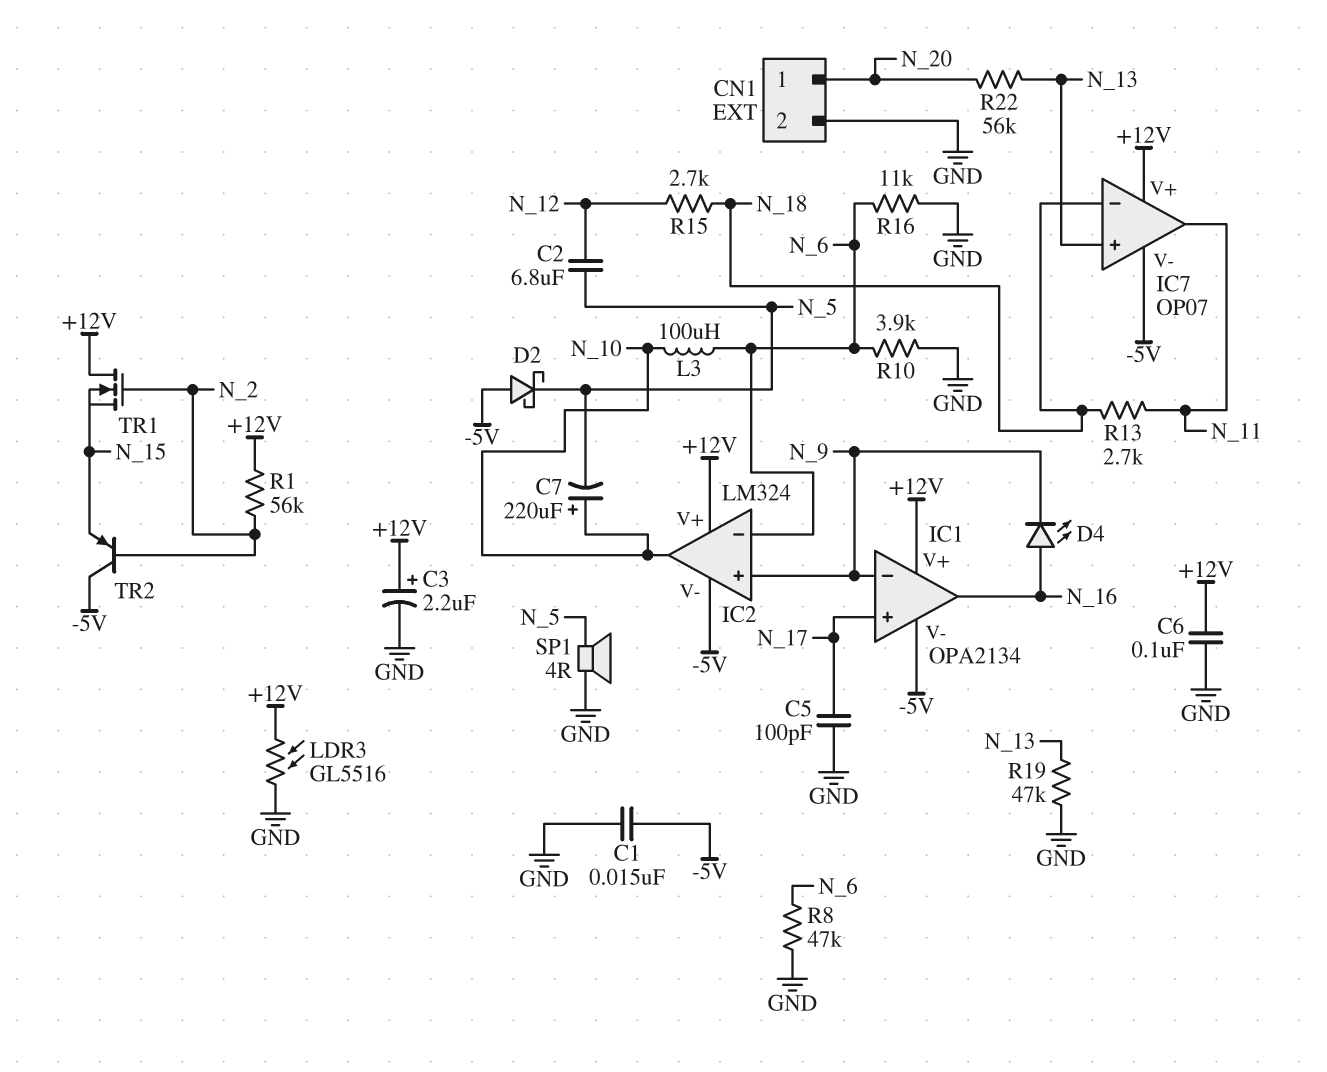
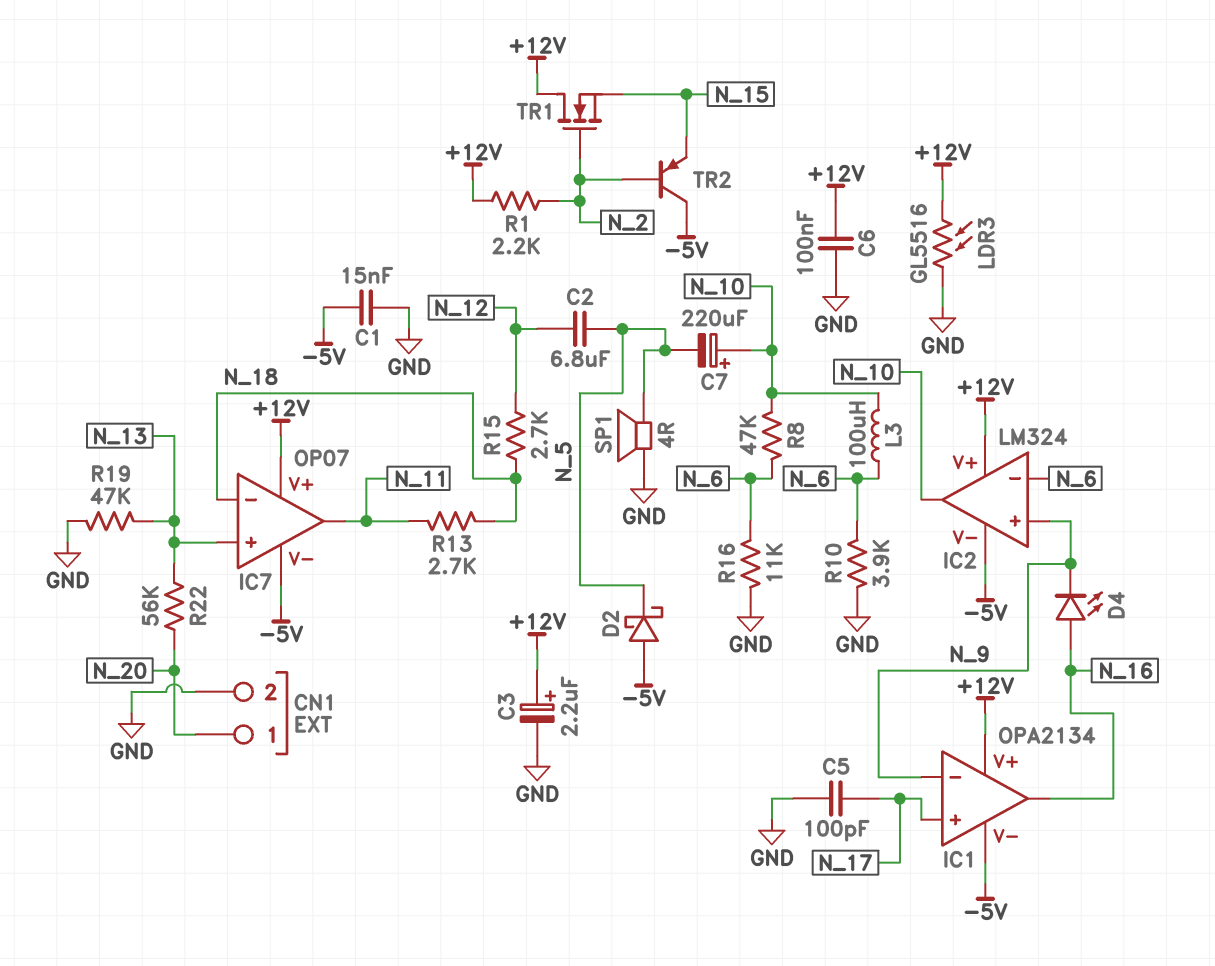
R1: 56k (+12V, N_2) -> 2.2k (+12V, N_2)
R8: 47k (GND, N_6) -> 47k (N_6, N_10)

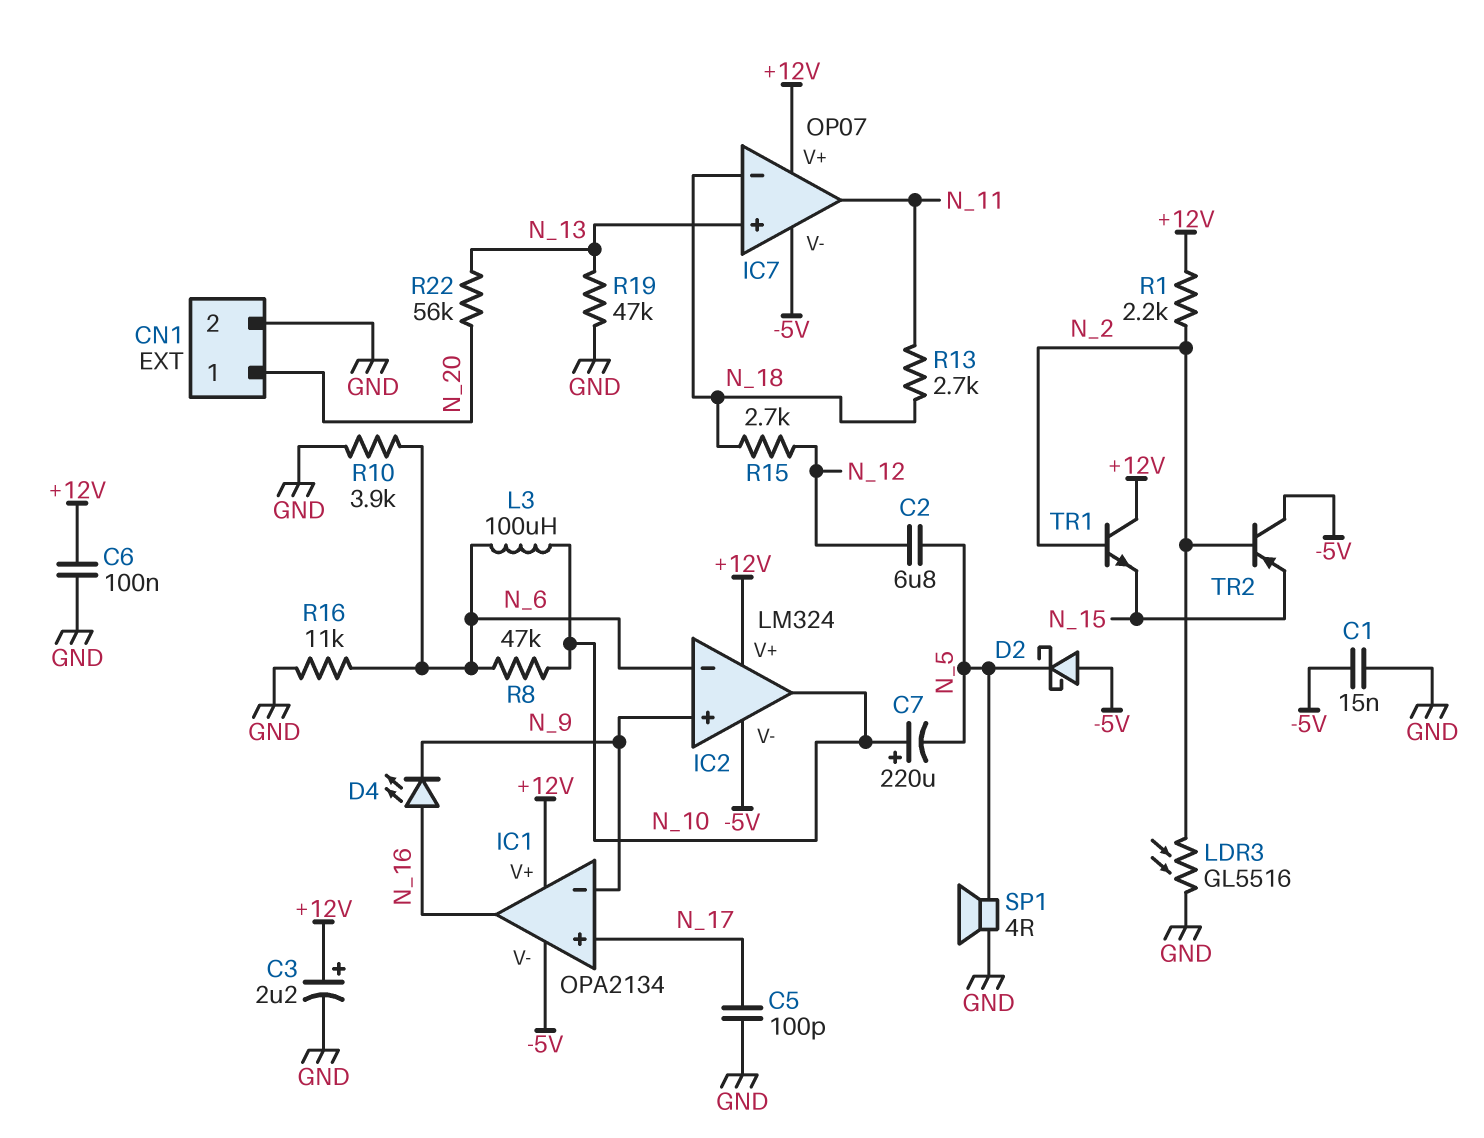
LDR3: GL5516 (+12V, GND) -> GL5516 (GND, N_2)
TR1: NMOS (G N_2, D +12V, S N_15) -> NPN (B N_2, C +12V, E N_15)

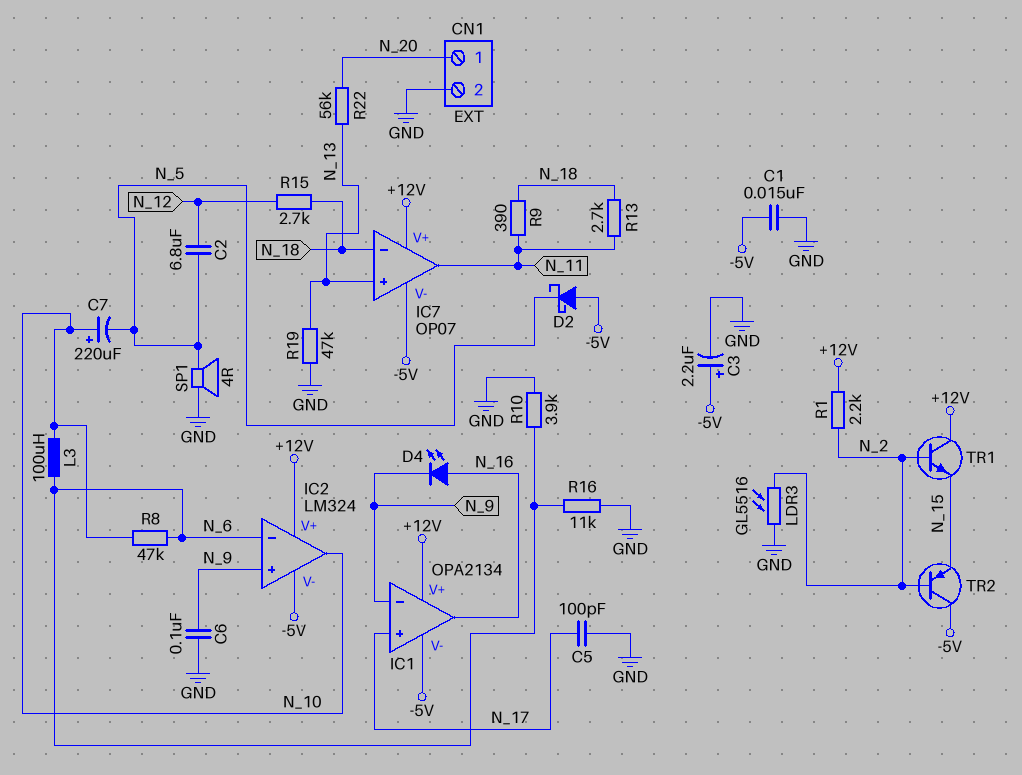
C3: 2.2uF (plus +12V, minus GND) -> 2.2uF (plus -5V, minus GND)
C6: 100nF (+12V, GND) -> 100nF (GND, N_9)
R9: none -> 390 (N_11, N_18)

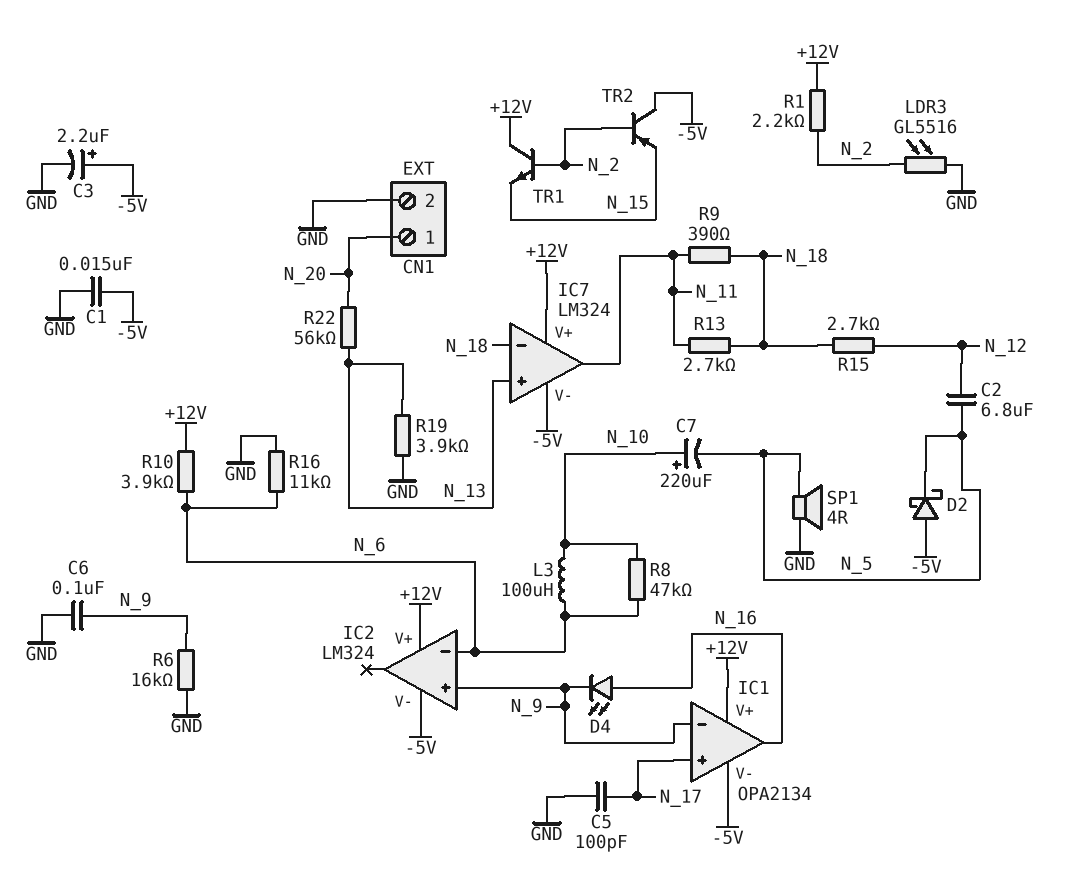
IC2 pin out: N_10 -> none
IC7: OP07 -> LM324
R6: none -> 16k (GND, N_9)
R10: 3.9k (GND, N_6) -> 3.9k (+12V, N_6)
R19: 47k (GND, N_13) -> 3.9k (GND, N_13)

